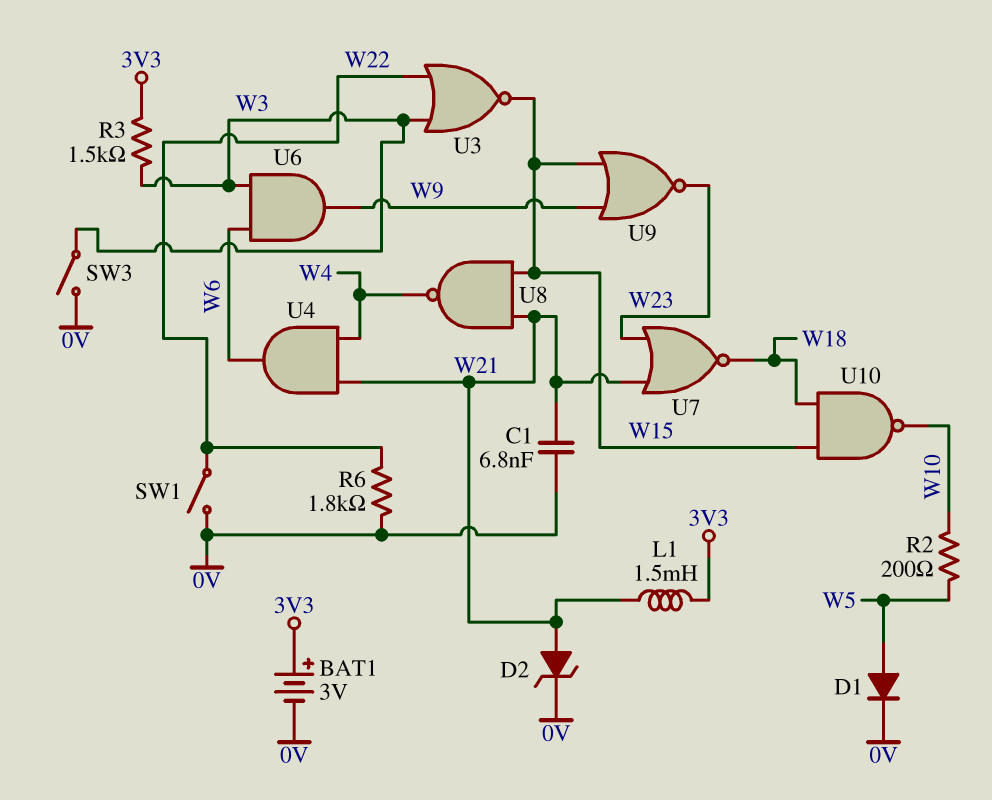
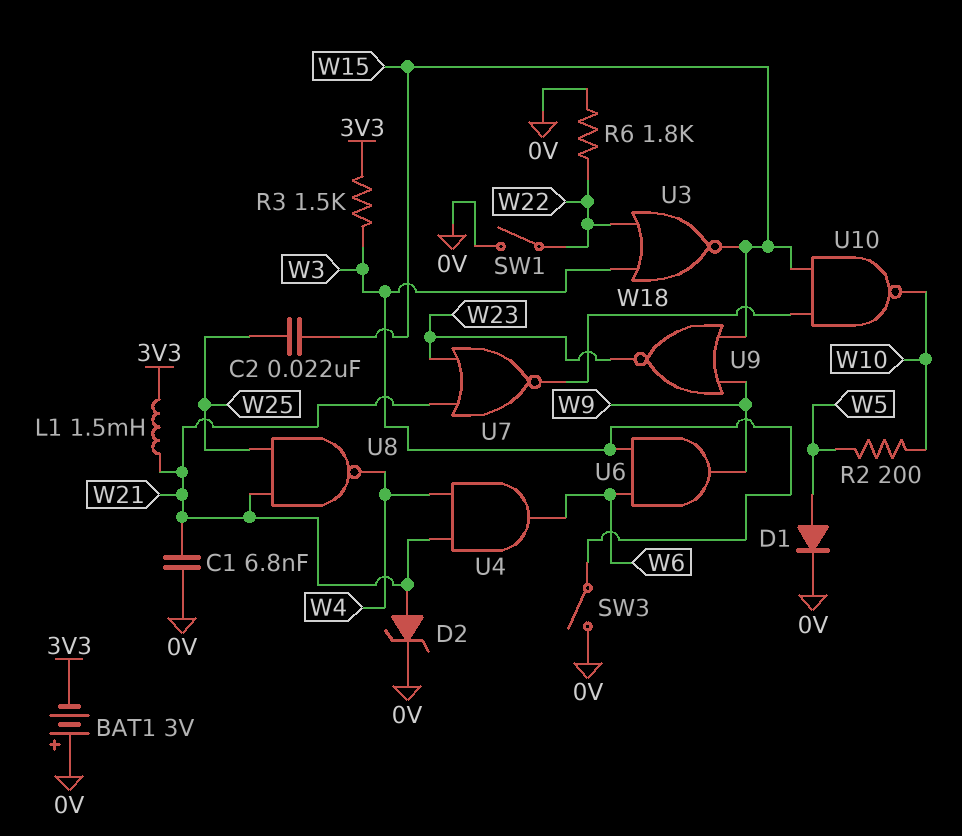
BAT1: 3V (plus 3V3, minus 0V) -> 3V (plus 0V, minus 3V3)
C2: none -> 22nF (W15, W25)
U8: NAND (in W15, in W21, out W4) -> NAND (in W21, in W25, out W4)

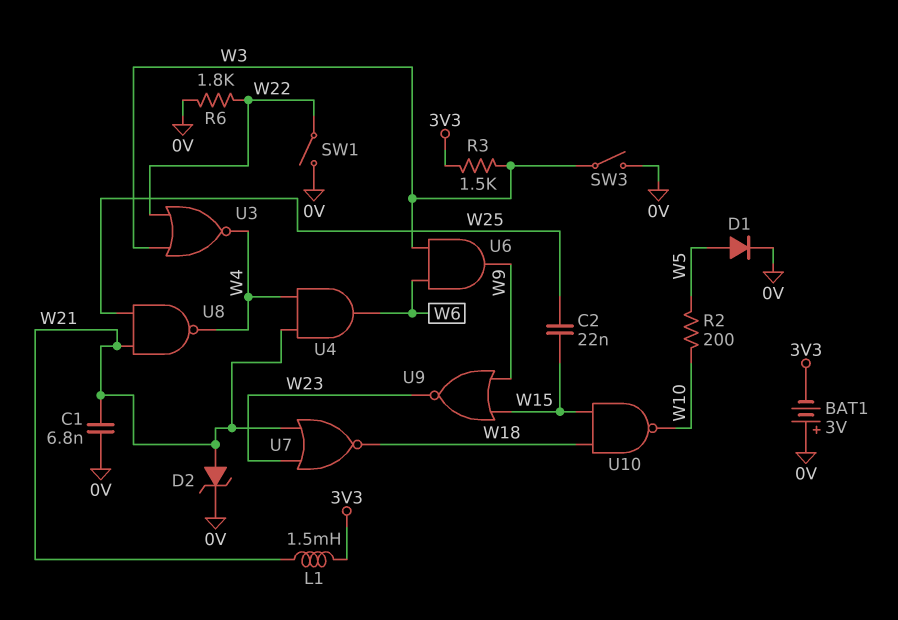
U3: NOR (in W3, in W22, out W15) -> NOR (in W3, in W22, out W4)

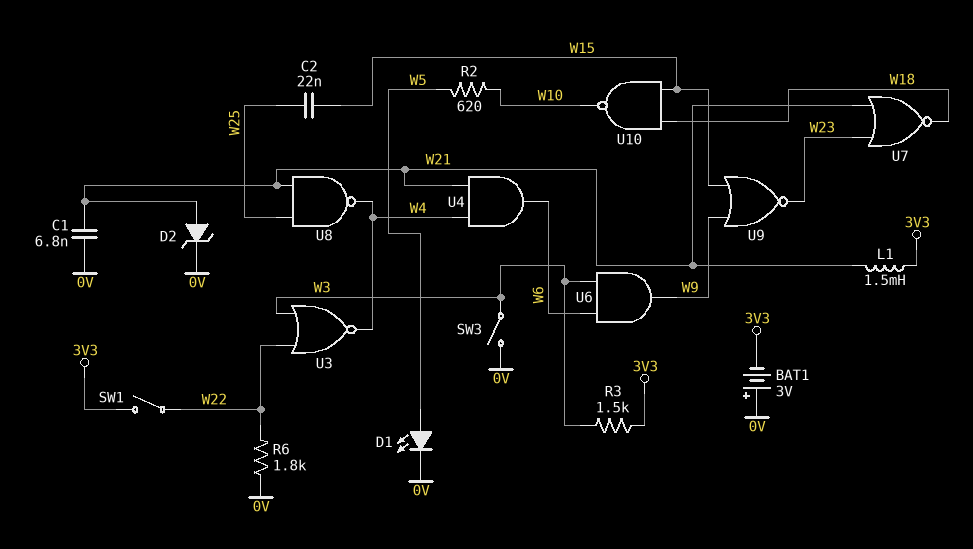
D1: diode (A W5, K 0V) -> LED (A W5, K 0V)
R2: 200 (W5, W10) -> 620 (W5, W10)
SW1: switch (0V, W22) -> switch (3V3, W22)

